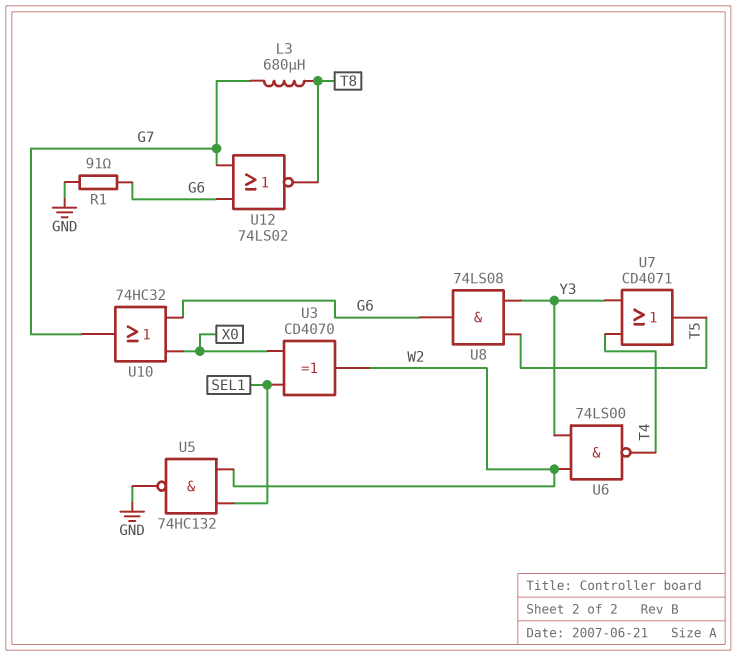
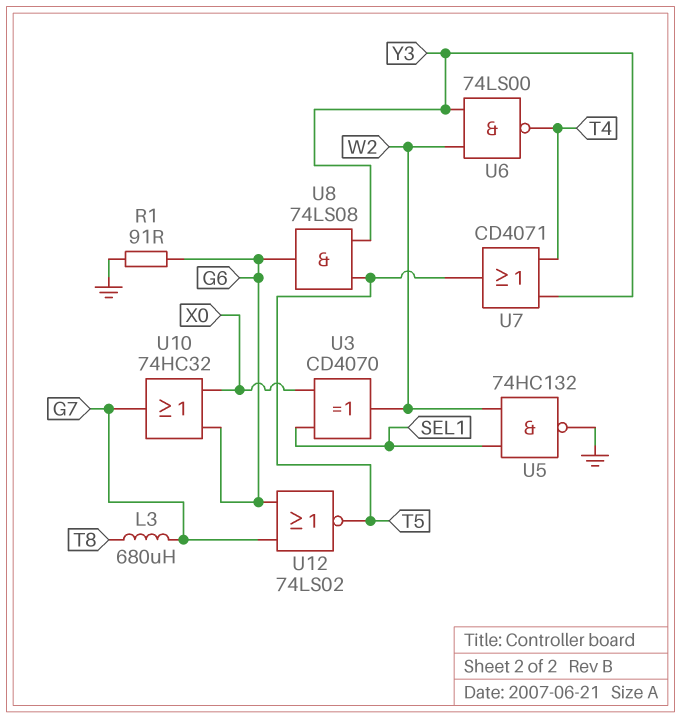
U12: NOR 74LS02 (in G6, in G7, out T8) -> NOR 74LS02 (in G6, in G7, out T5)

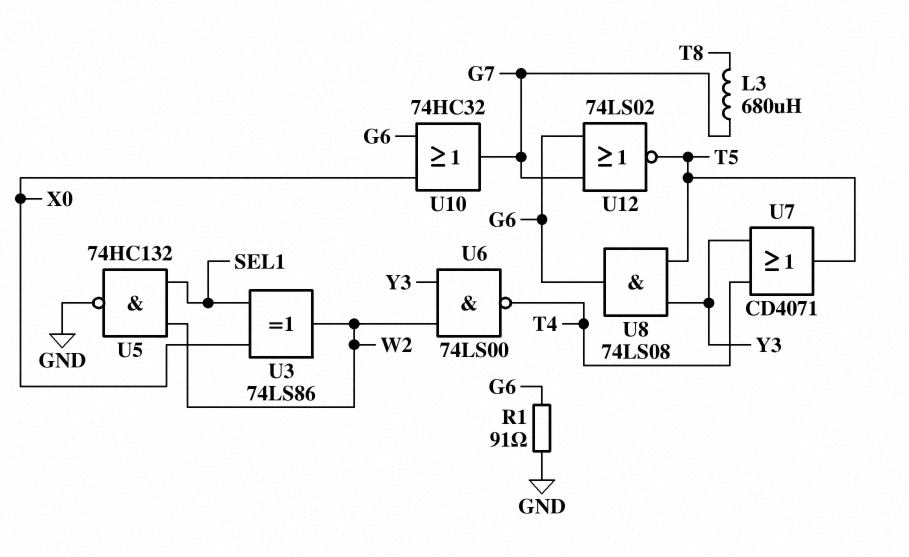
U3: XOR CD4070 (in SEL1, in X0, out W2) -> XOR 74LS86 (in SEL1, in X0, out W2)

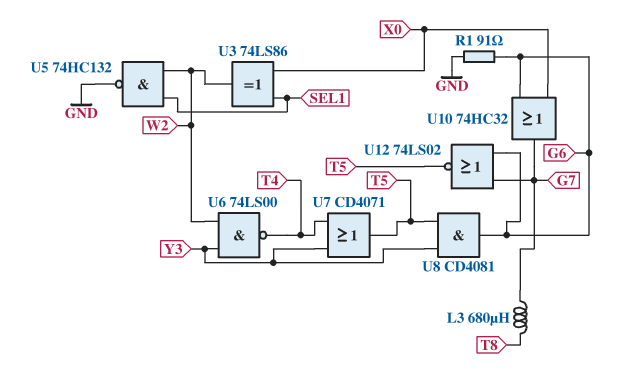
U8: AND 74LS08 (in T5, in Y3, out G6) -> AND CD4081 (in T5, in Y3, out G6)

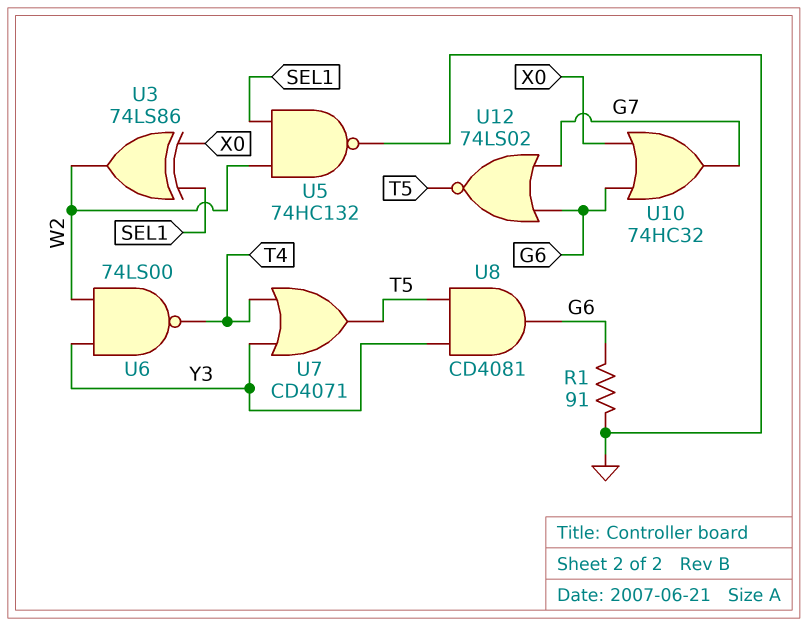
L3: 680uH (G7, T8) -> none

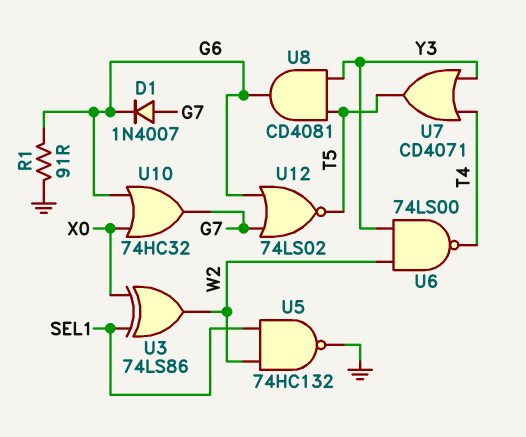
D1: none -> diode 1N4007 (A G7, K G6)

